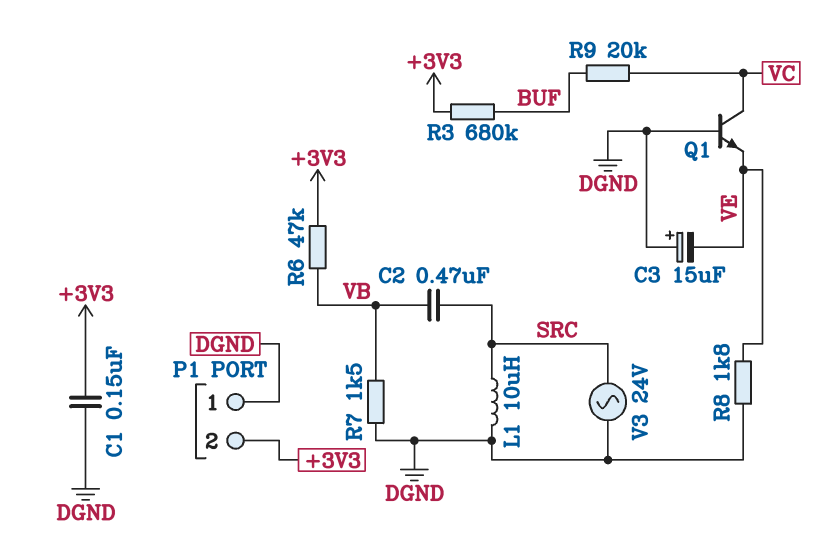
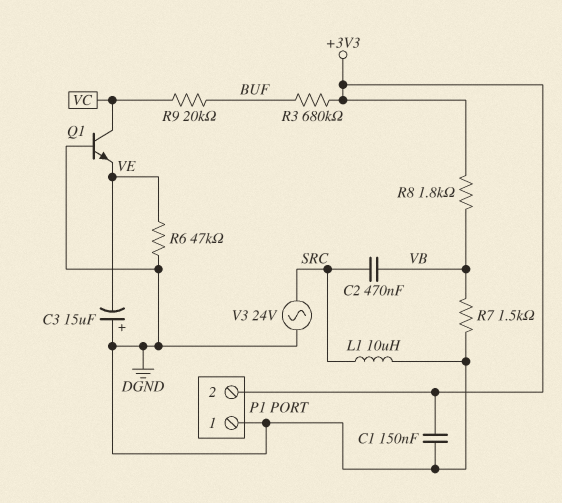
R6: 47k (+3V3, VB) -> 47k (DGND, VE)
R8: 1.8k (DGND, VE) -> 1.8k (+3V3, VB)

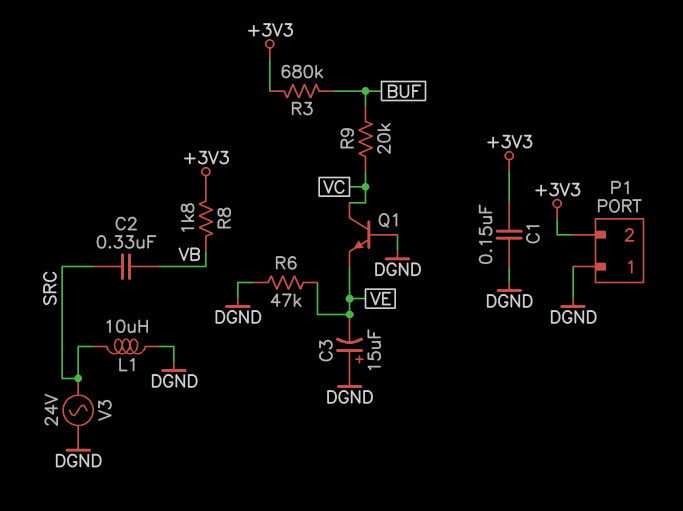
C2: 470nF (SRC, VB) -> 330nF (SRC, VB)
R7: 1.5k (DGND, VB) -> none

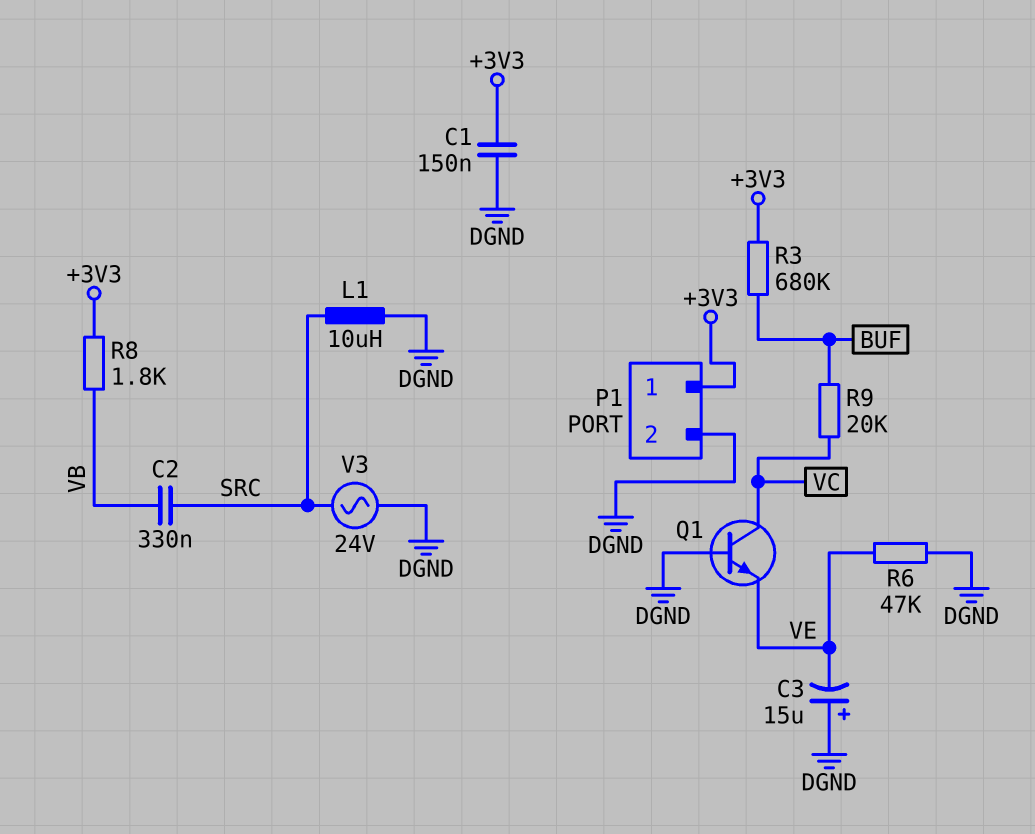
P1 pin 1: DGND -> +3V3
P1 pin 2: +3V3 -> DGND

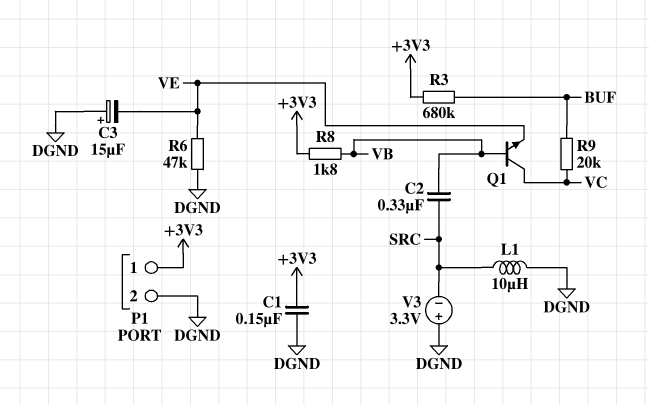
Q1: NPN (B DGND, C VC, E VE) -> NPN (B VB, C VC, E VE)
V3: AC 24V (DGND, SRC) -> 3.3V (plus DGND, minus SRC)

